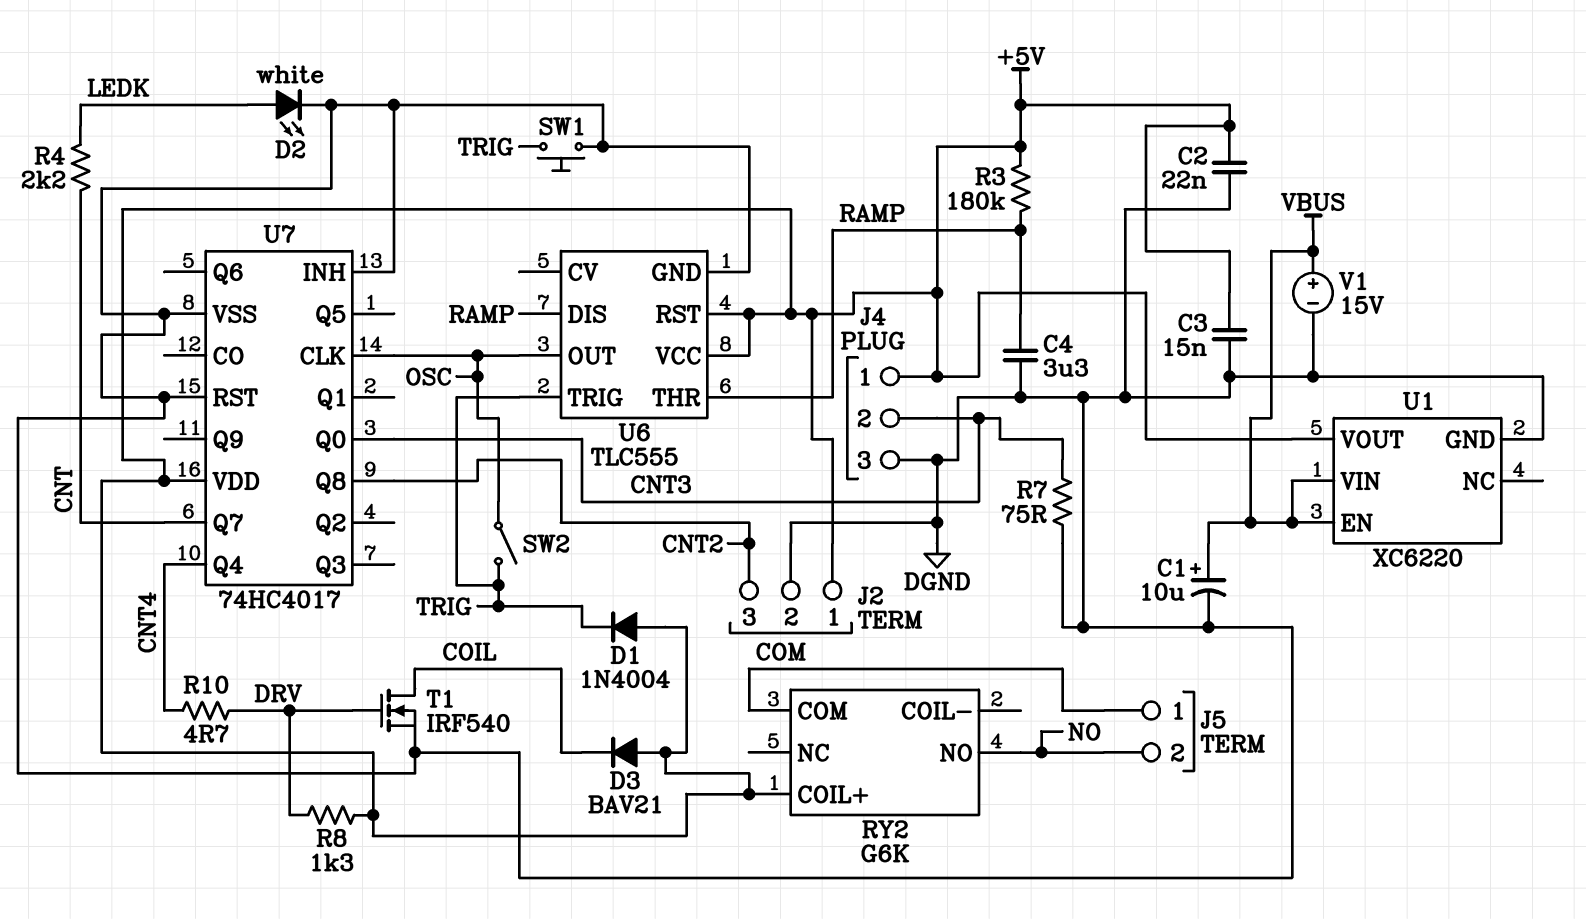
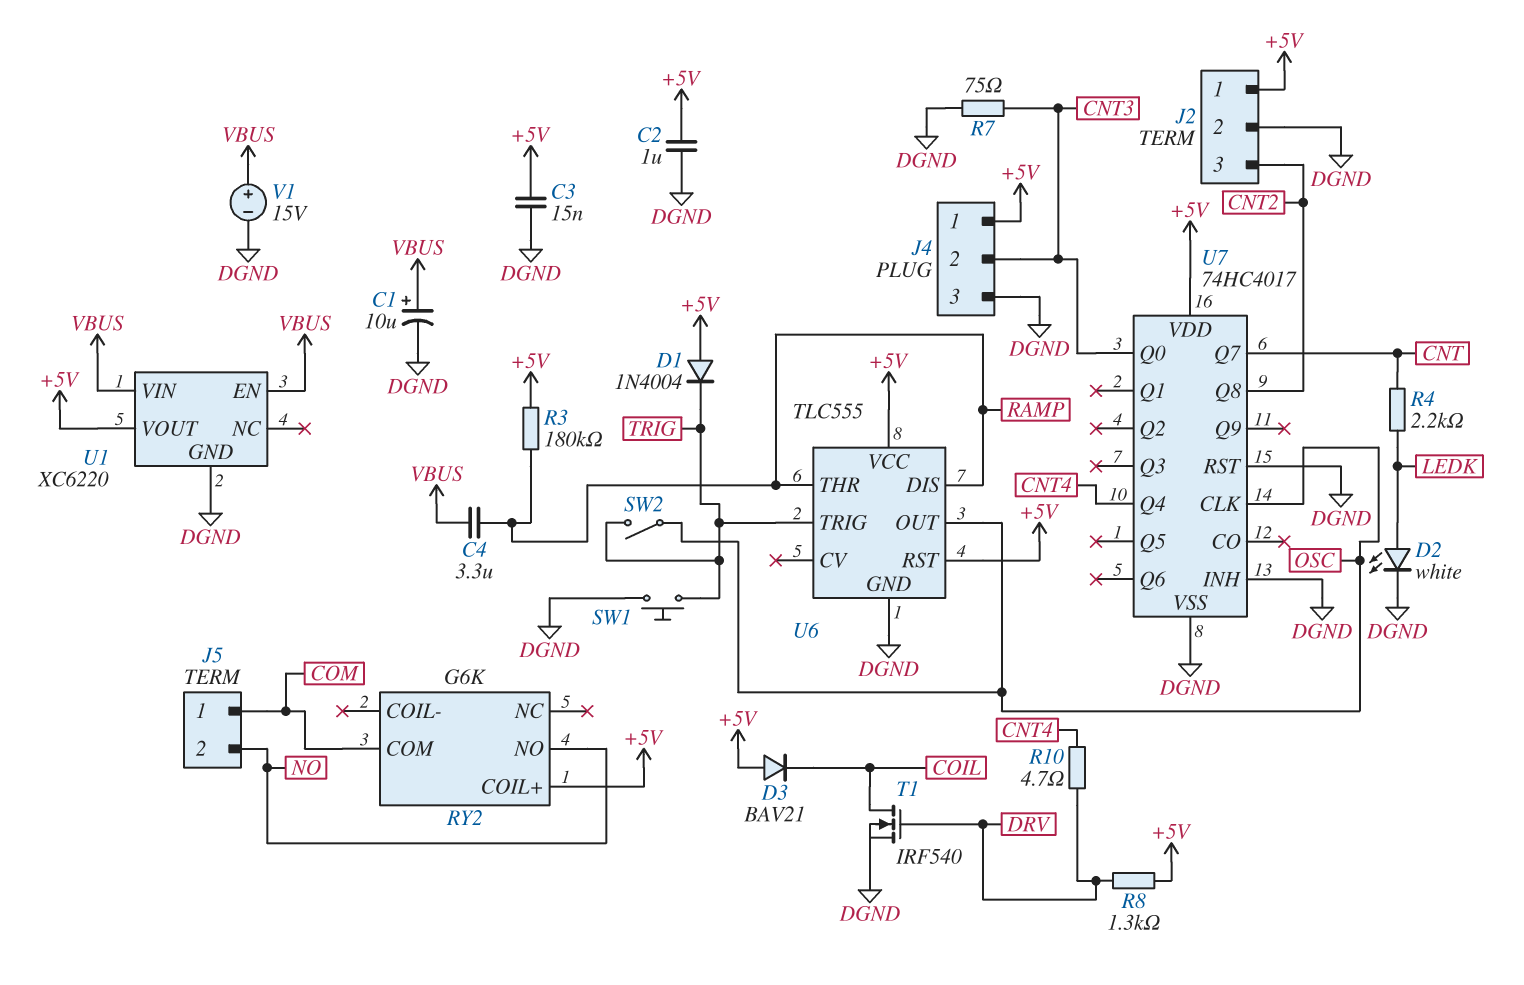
C2: 22nF (+5V, DGND) -> 1uF (+5V, DGND)
C4: 3.3uF (DGND, RAMP) -> 3.3uF (RAMP, VBUS)

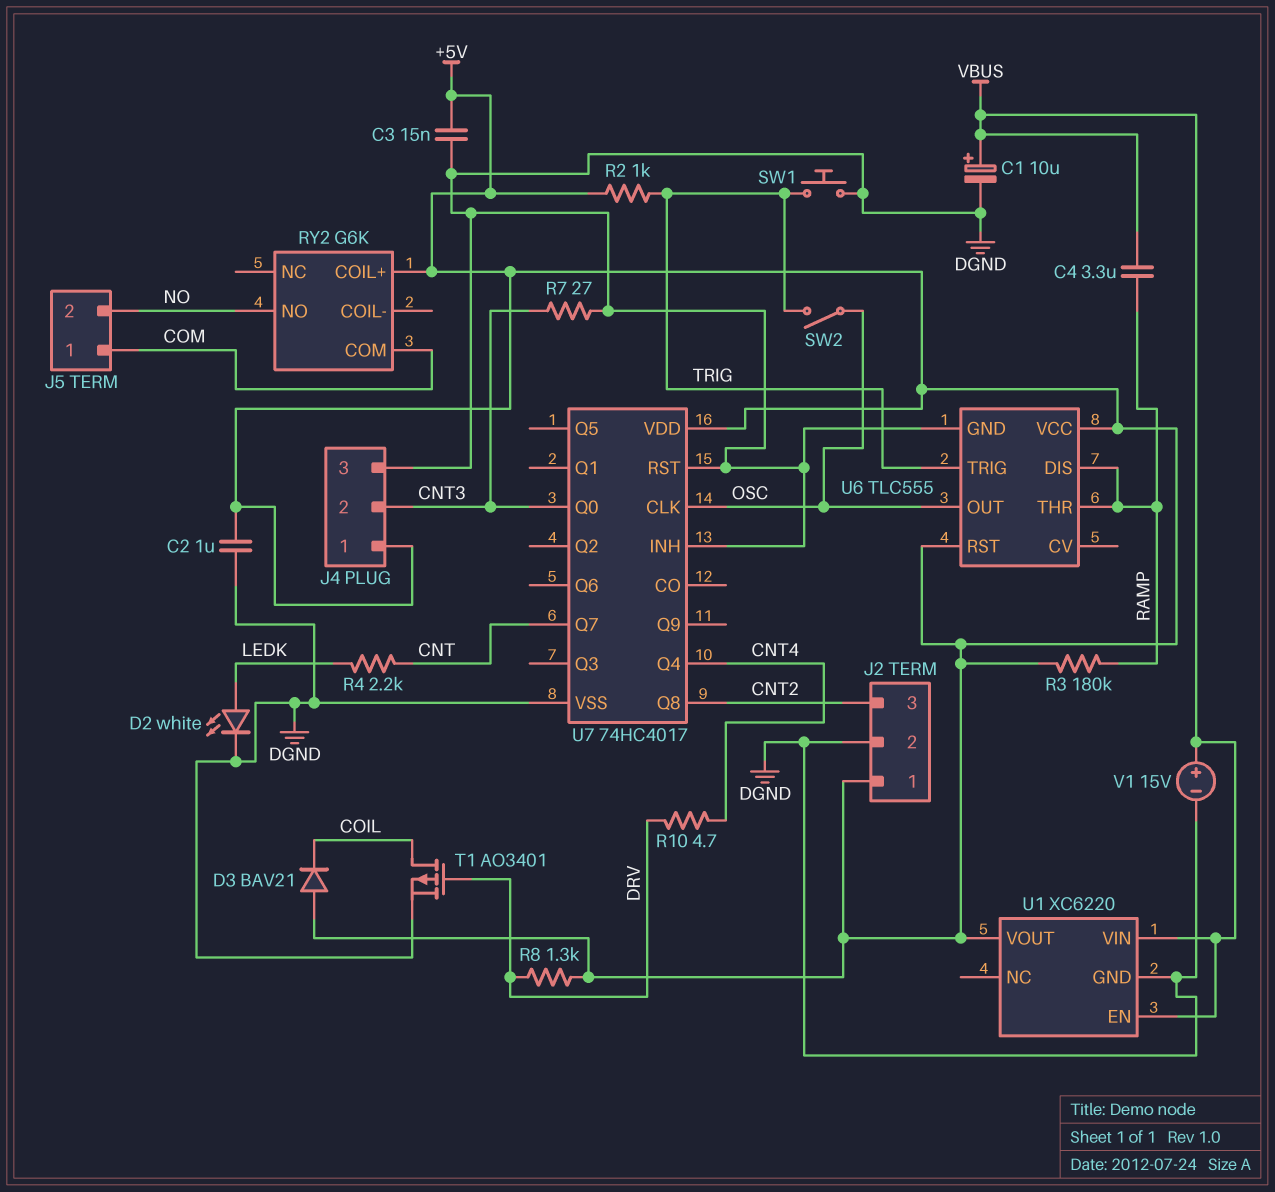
D1: diode 1N4004 (A +5V, K TRIG) -> none
R2: none -> 1k (+5V, TRIG)
R7: 75 (CNT3, DGND) -> 27 (CNT3, DGND)
T1: NMOS IRF540 (G DRV, D COIL, S DGND) -> PMOS AO3401 (G DRV, D COIL, S DGND)

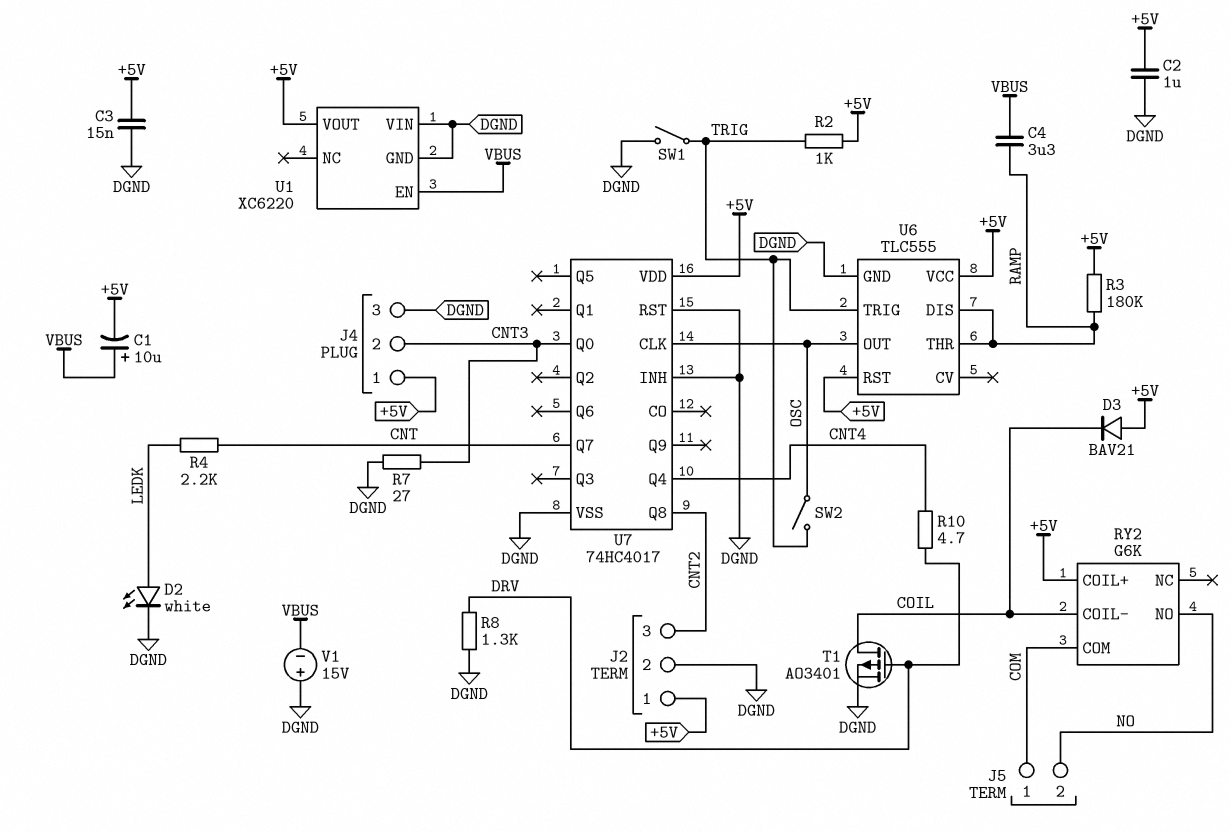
C1: 10uF (plus VBUS, minus DGND) -> 10uF (plus VBUS, minus +5V)
R8: 1.3k (+5V, DRV) -> 1.3k (DGND, DRV)
RY2 pin COIL-: none -> COIL
SW1: button (DGND, TRIG) -> switch (DGND, TRIG)
U1 pin VIN: VBUS -> DGND
V1: 15V (plus VBUS, minus DGND) -> 15V (plus DGND, minus VBUS)

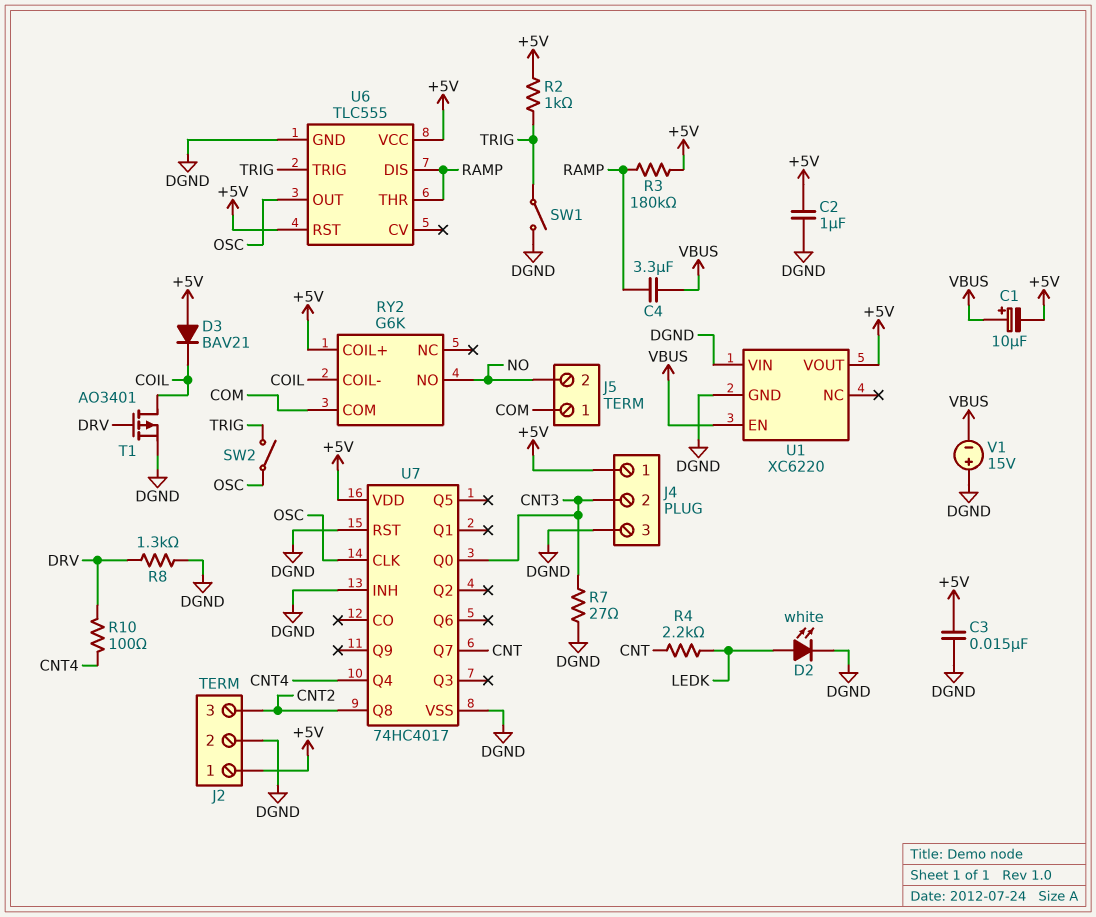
R10: 4.7 (CNT4, DRV) -> 100 (CNT4, DRV)

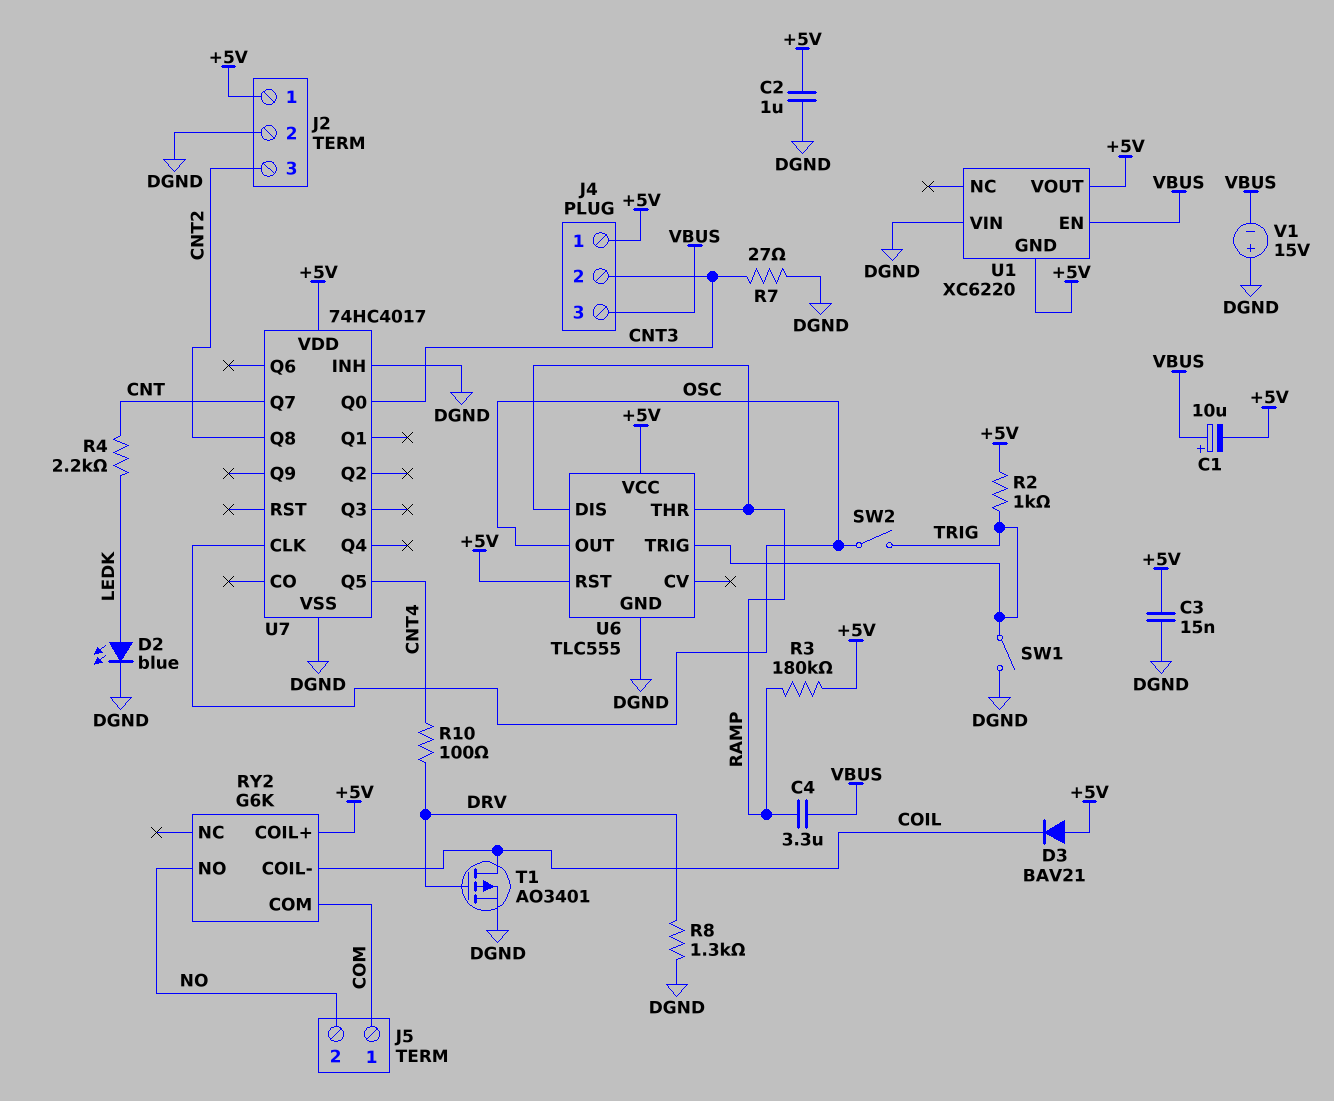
D2: LED white (A LEDK, K DGND) -> LED blue (A LEDK, K DGND)
J4 pin 3: DGND -> VBUS
U1 pin GND: DGND -> +5V
U7 pin Q4: CNT4 -> none
U7 pin Q5: none -> CNT4
U7 pin RST: DGND -> none

